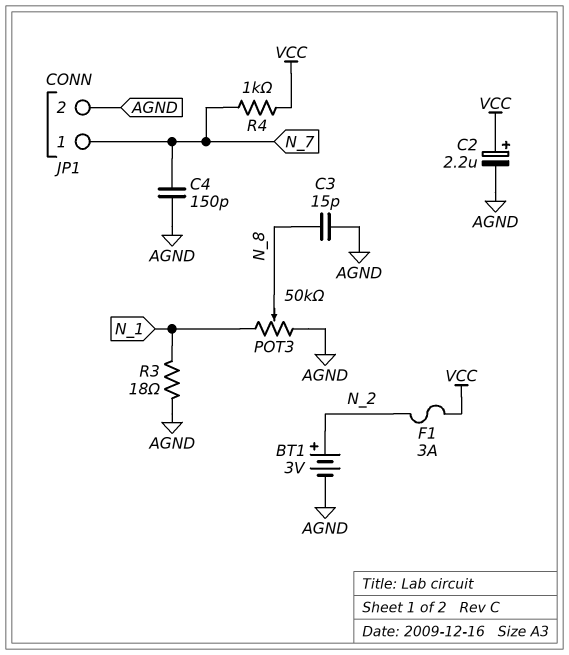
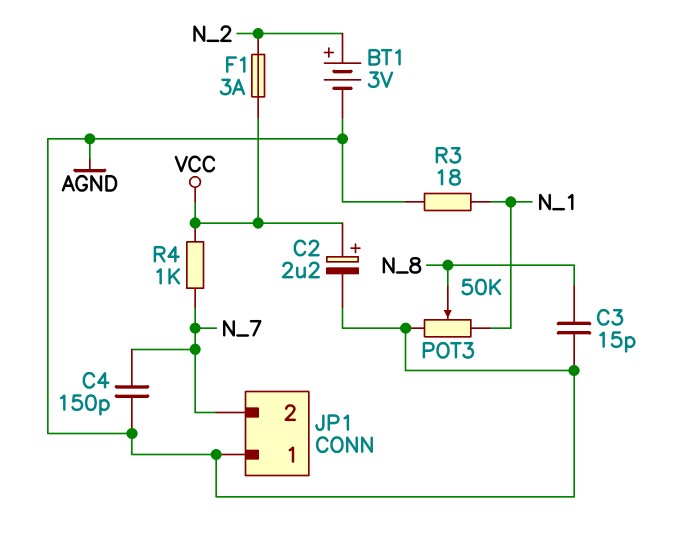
JP1 pin 1: N_7 -> AGND
JP1 pin 2: AGND -> N_7

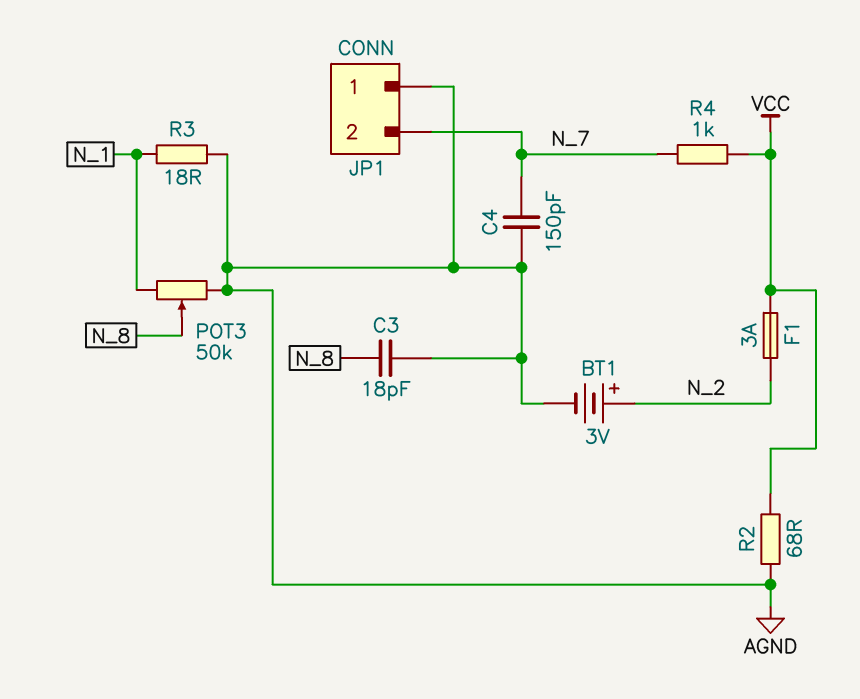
C2: 2.2uF (plus VCC, minus AGND) -> none
C3: 15pF (AGND, N_8) -> 18pF (AGND, N_8)
R2: none -> 68 (AGND, VCC)

